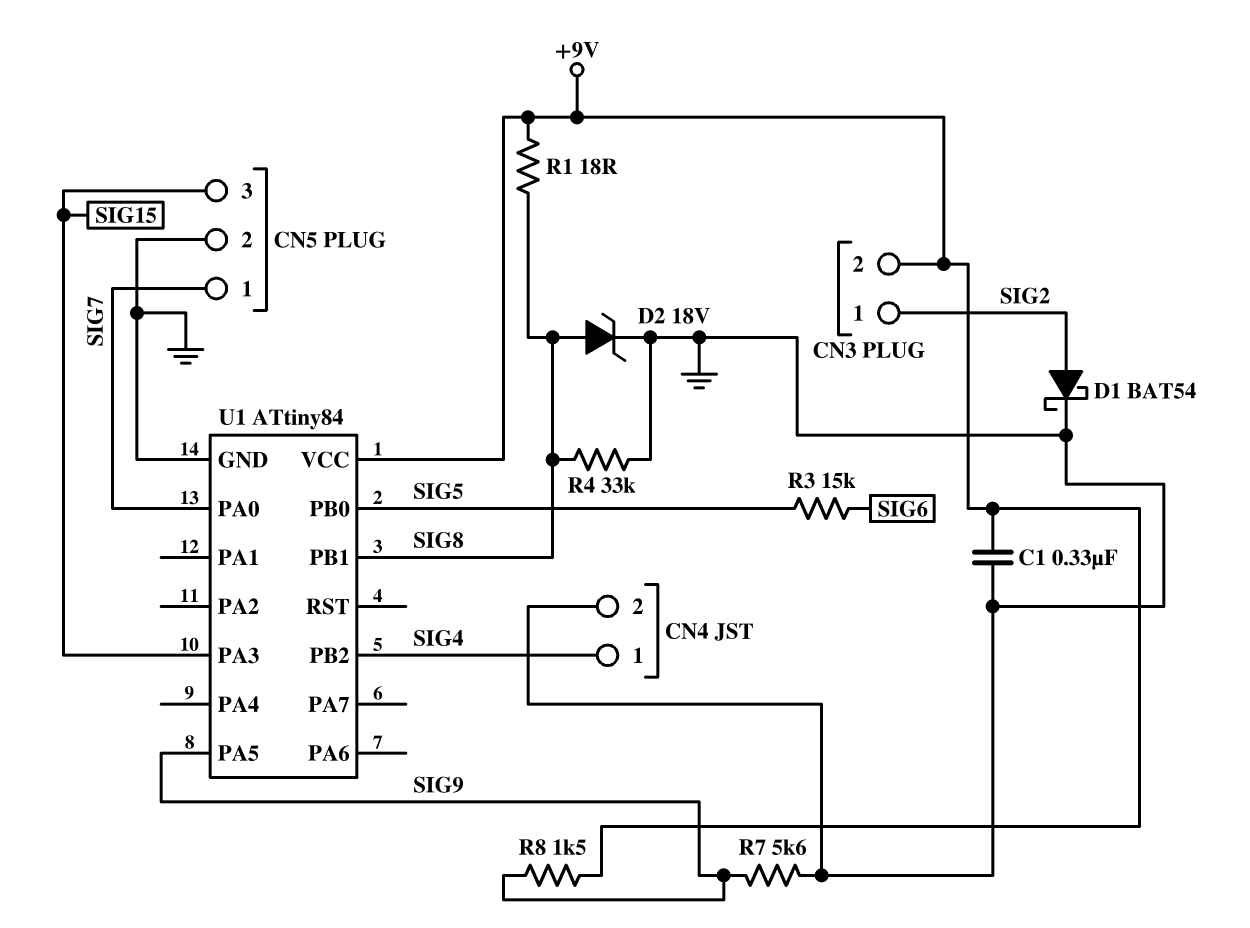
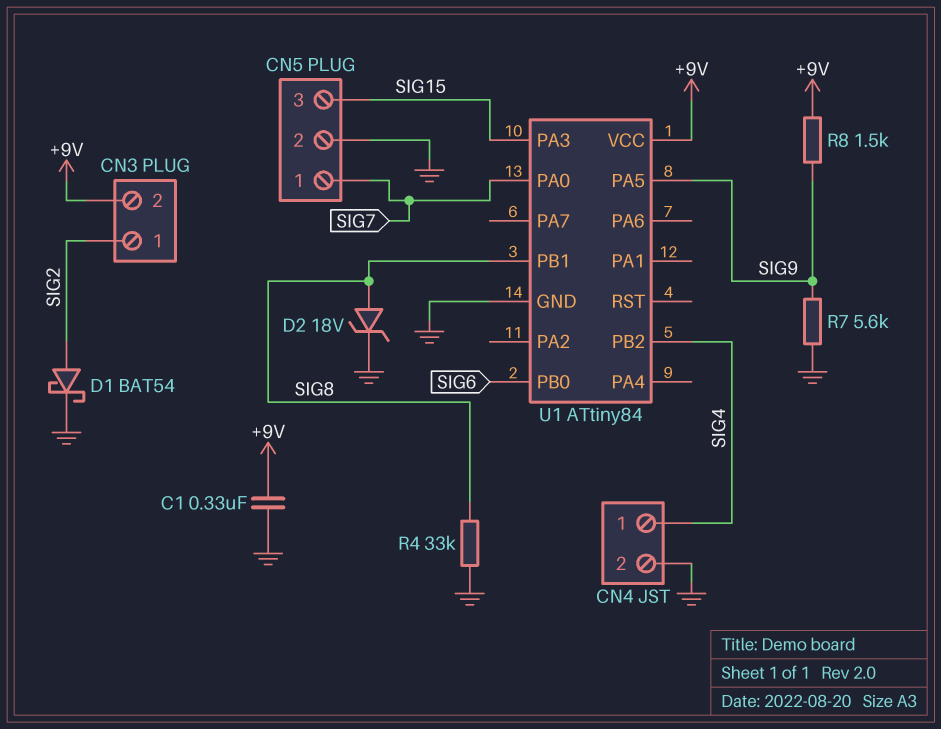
R1: 18 (+9V, SIG8) -> none
R3: 15k (SIG5, SIG6) -> none
U1 pin PB0: SIG5 -> SIG6

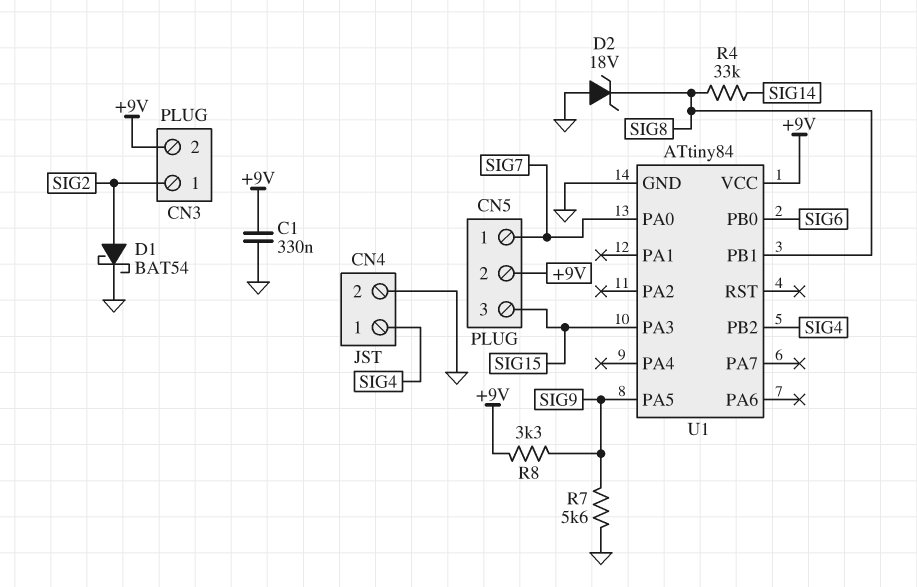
CN5 pin 2: GND -> +9V
D2: zener 18V (A SIG8, K GND) -> zener 18V (A GND, K SIG8)
R4: 33k (GND, SIG8) -> 33k (SIG8, SIG14)
R8: 1.5k (+9V, SIG9) -> 3.3k (+9V, SIG9)

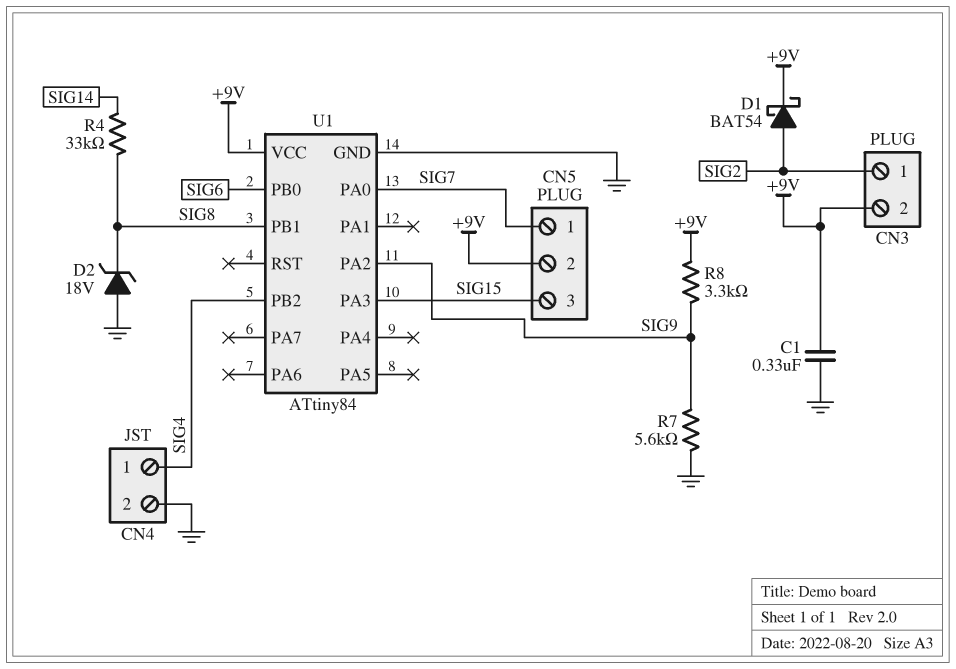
D1: schottky BAT54 (A SIG2, K GND) -> schottky BAT54 (A SIG2, K +9V)
U1 pin PA2: none -> SIG9
U1 pin PA5: SIG9 -> none

